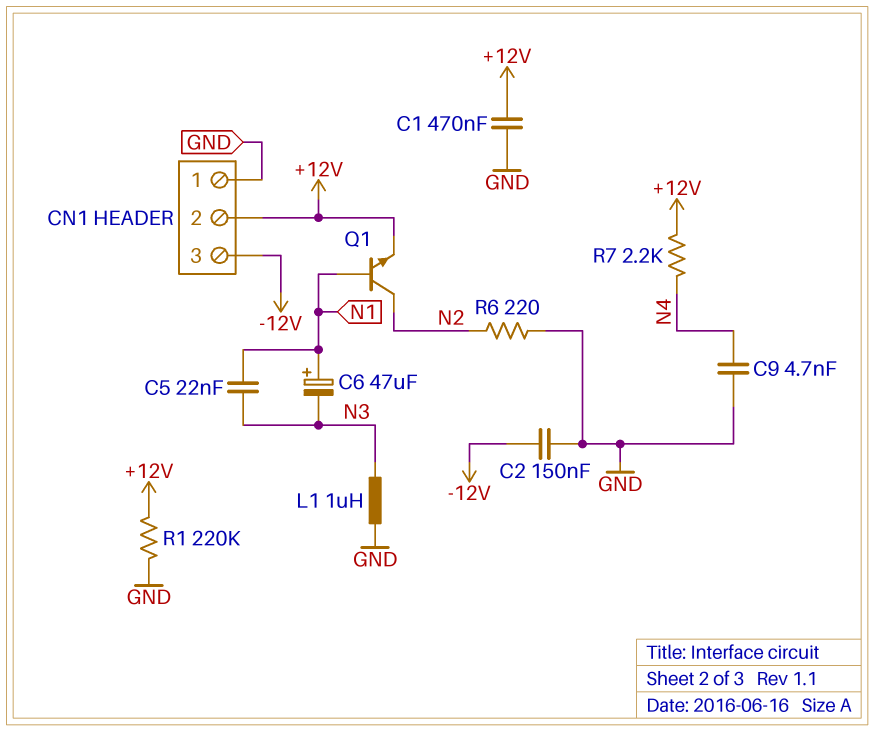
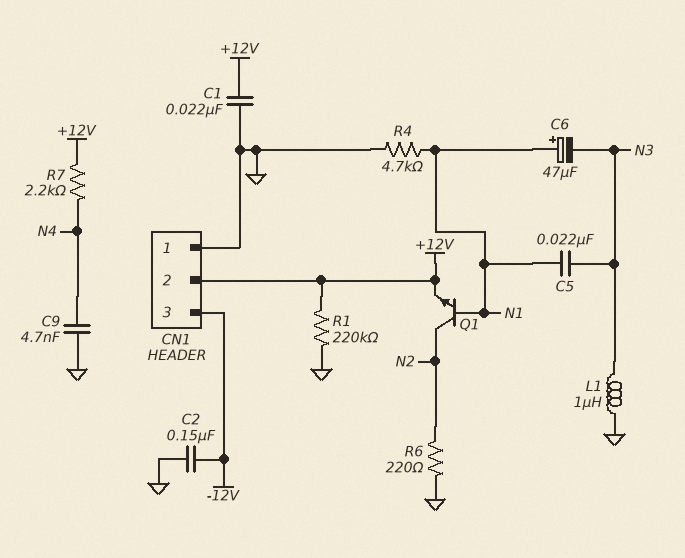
C1: 470nF (+12V, GND) -> 22nF (+12V, GND)
R4: none -> 4.7k (GND, N1)

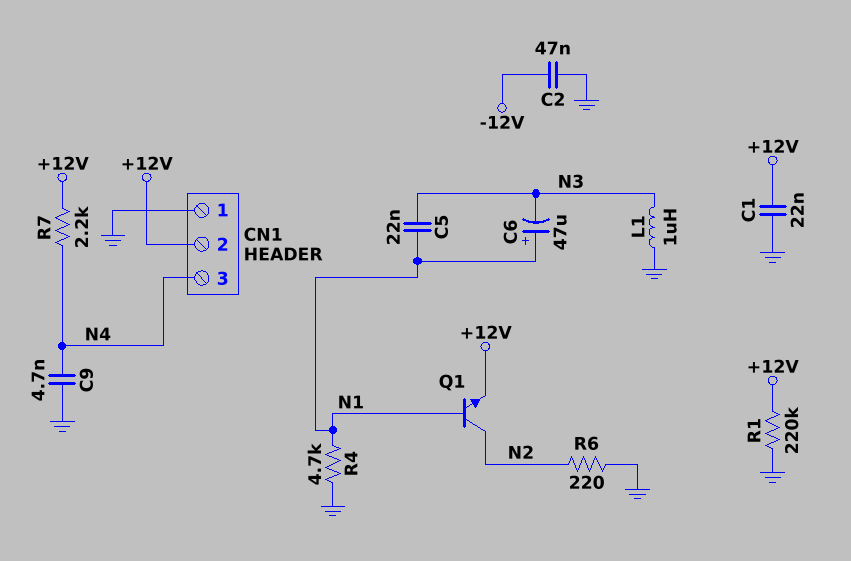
C2: 150nF (-12V, GND) -> 47nF (-12V, GND)
CN1 pin 3: -12V -> N4

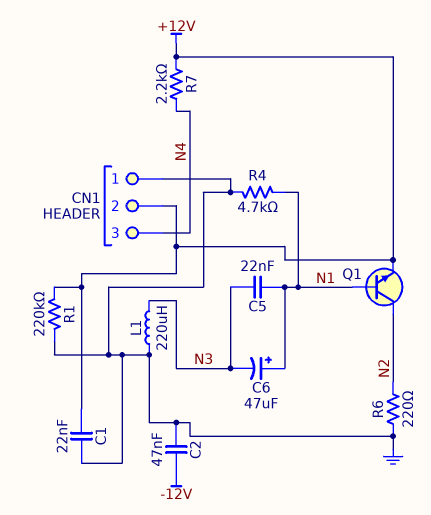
C9: 4.7nF (GND, N4) -> none
L1: 1uH (GND, N3) -> 220uH (GND, N3)

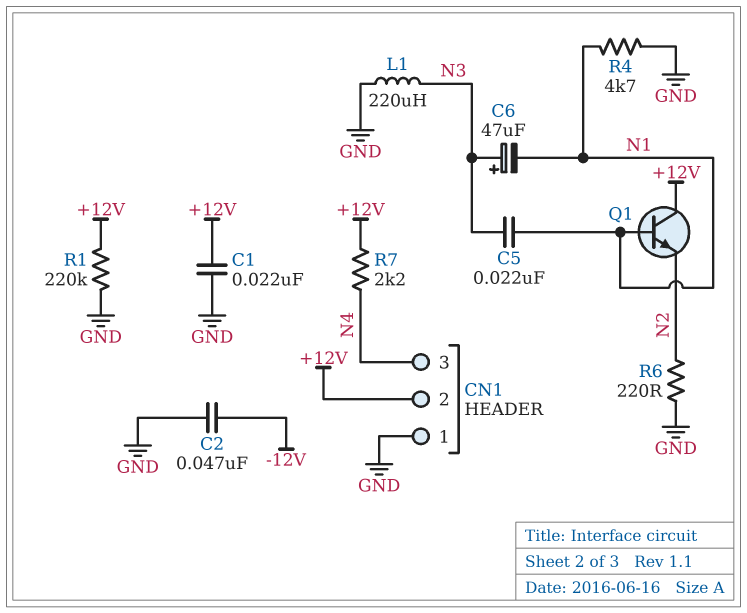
C6: 47uF (plus N1, minus N3) -> 47uF (plus N3, minus N1)
Q1: NPN (B N1, C N2, E +12V) -> NPN (B N1, C +12V, E N2)

